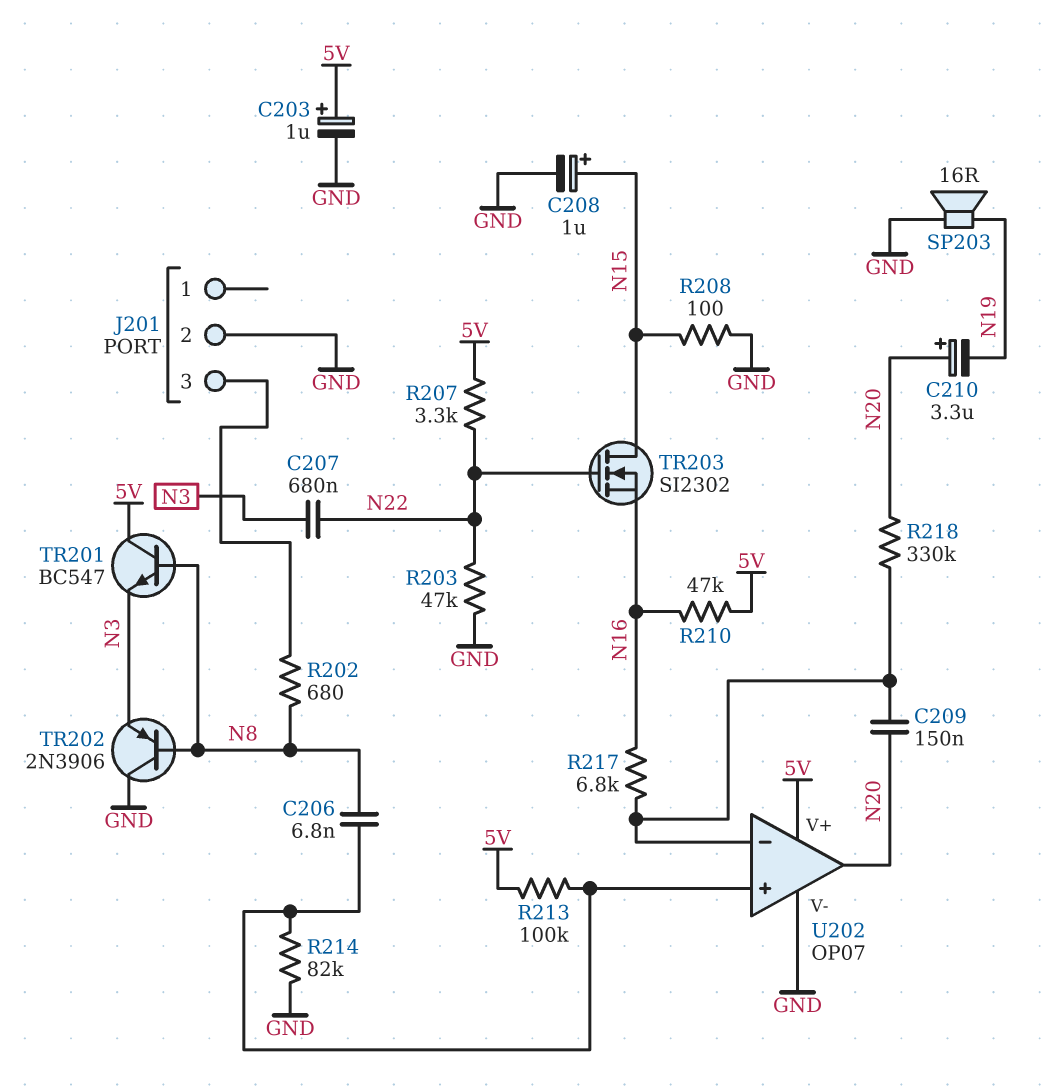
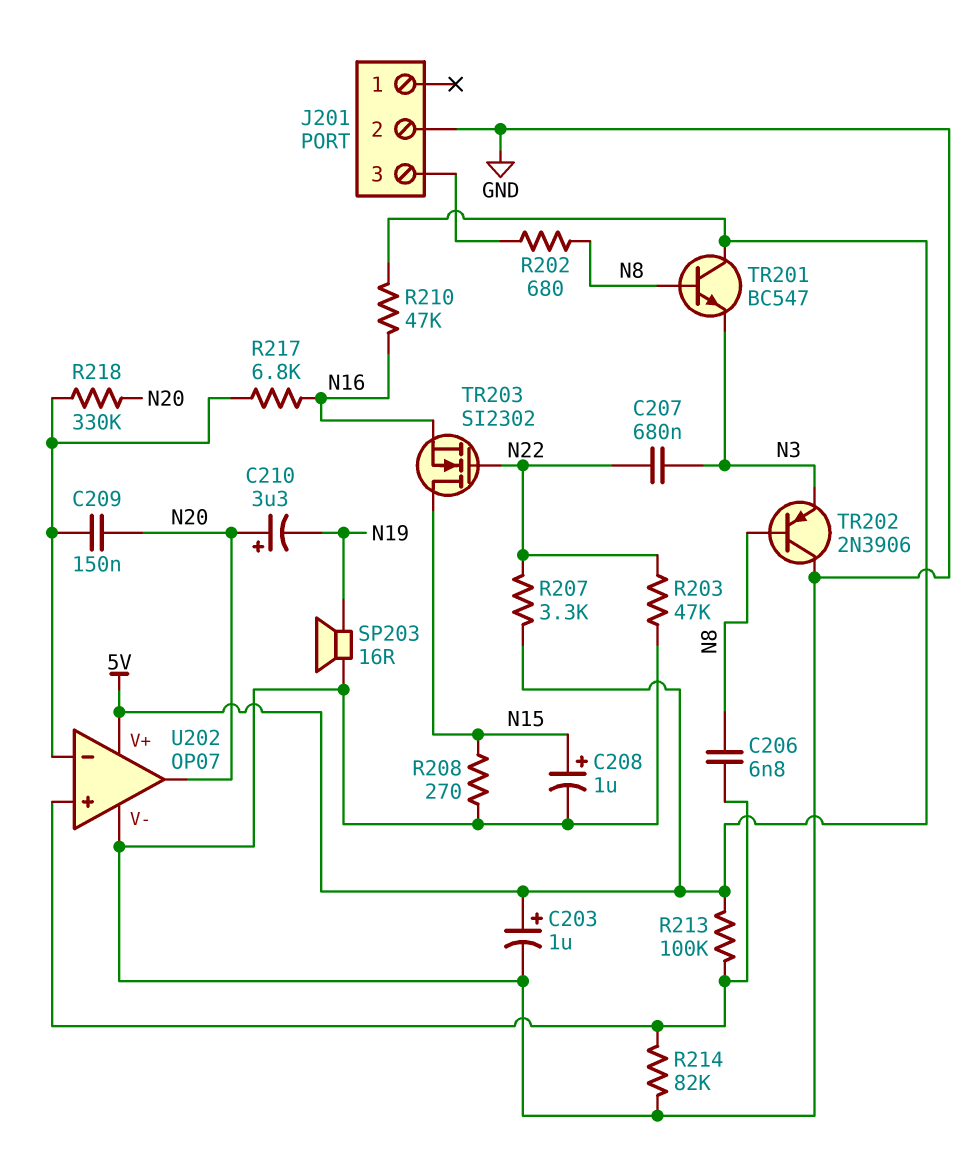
R208: 100 (GND, N15) -> 270 (GND, N15)

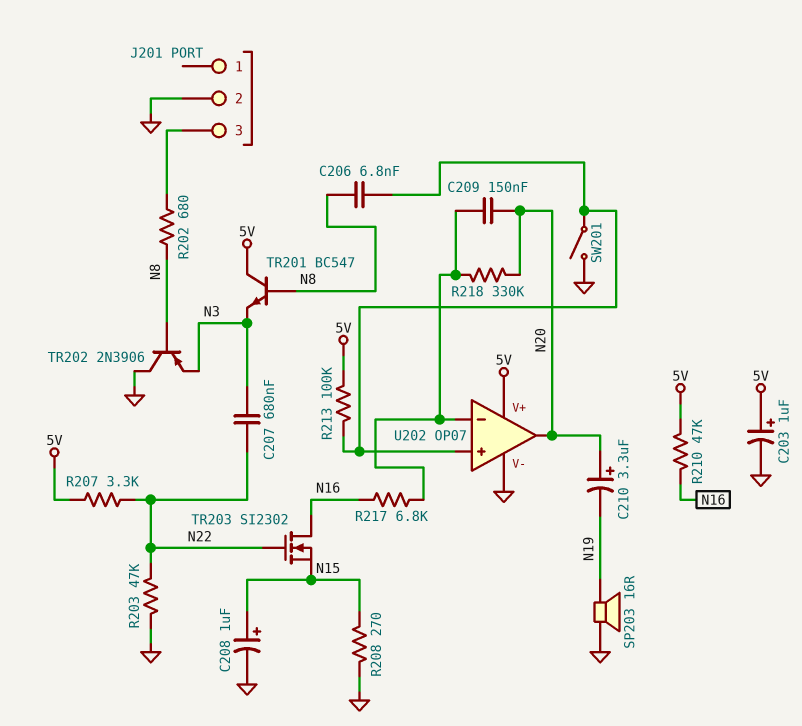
R214: 82k (GND, U202/in+) -> none
SW201: none -> switch (GND, U202/in+)
TR203: NMOS SI2302 (G N22, D N15, S N16) -> NMOS SI2302 (G N22, D N16, S N15)

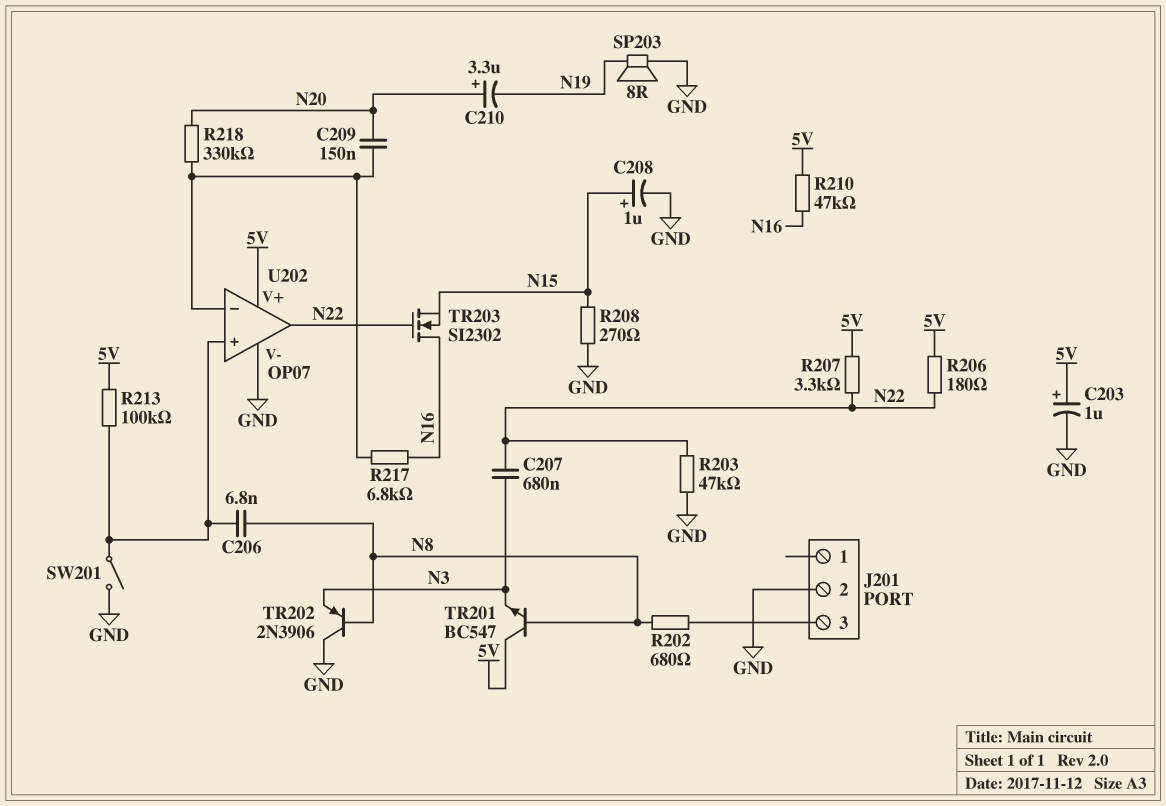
R206: none -> 180 (5V, N22)
SP203: speaker 16R (GND, N19) -> speaker 8R (GND, N19)
U202 pin out: N20 -> N22

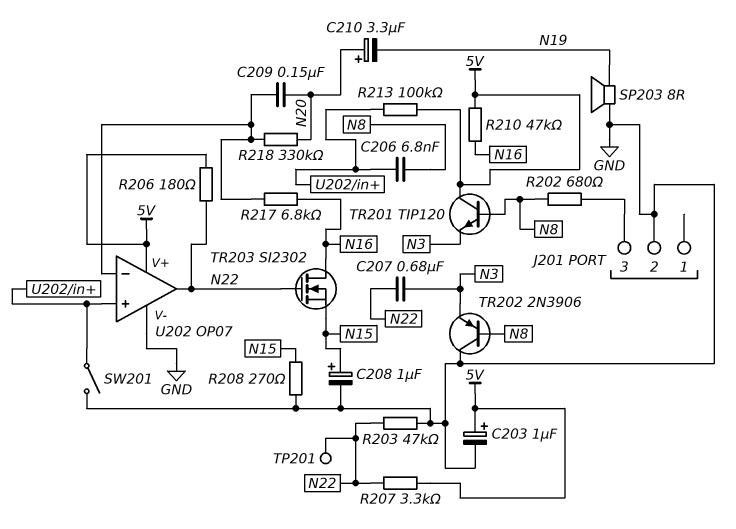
TP201: none -> test point (N22)
TR201: NPN BC547 (B N8, C 5V, E N3) -> NPN TIP120 (B N8, C 5V, E N3)

